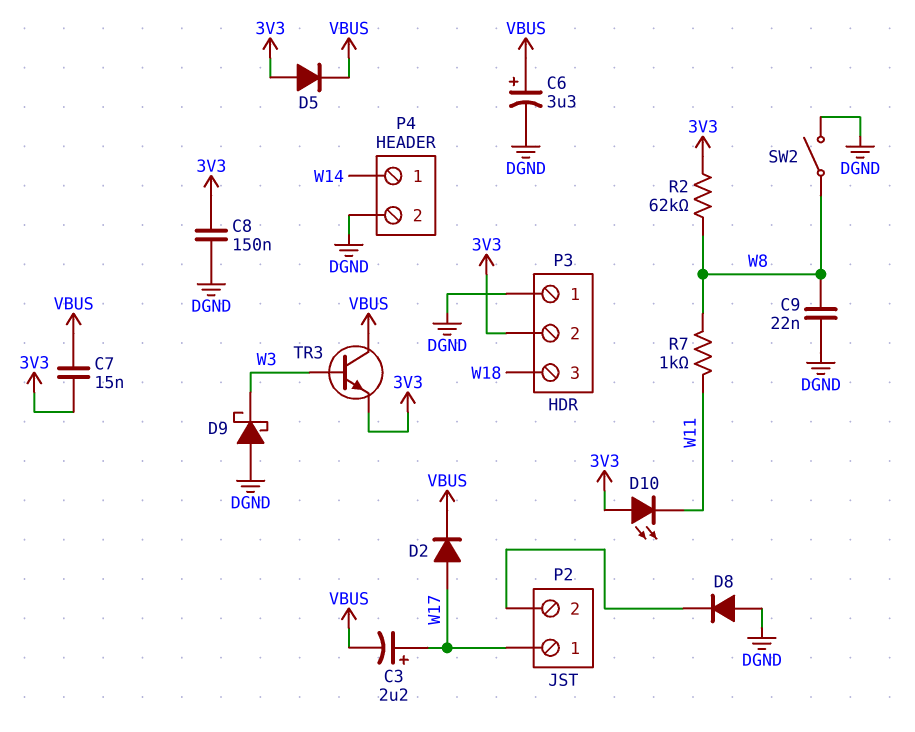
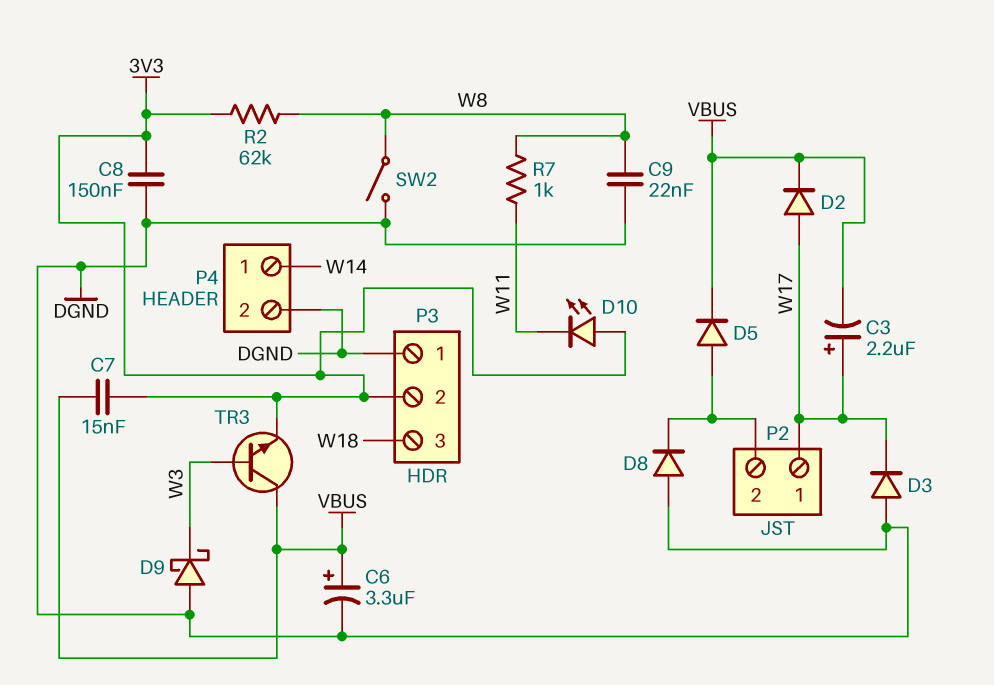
D3: none -> diode (A DGND, K W17)
D5: diode (A 3V3, K VBUS) -> diode (A P2/2, K VBUS)

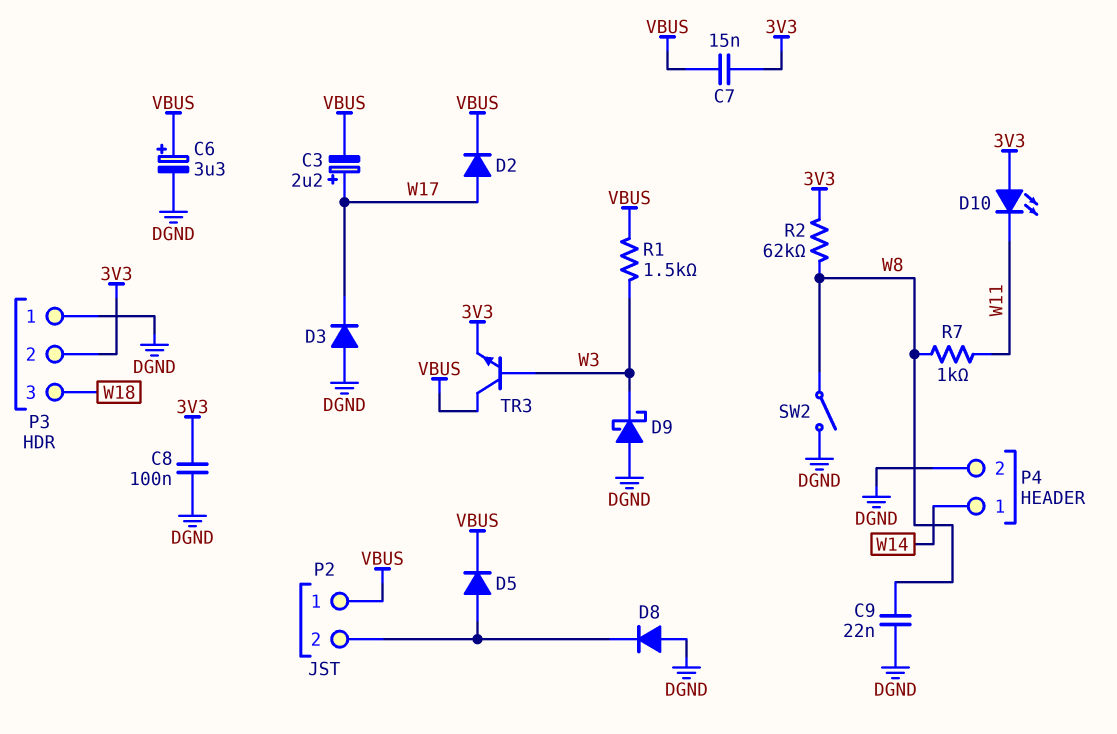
C8: 150nF (3V3, DGND) -> 100nF (3V3, DGND)
P2 pin 1: W17 -> VBUS
R1: none -> 1.5k (VBUS, W3)

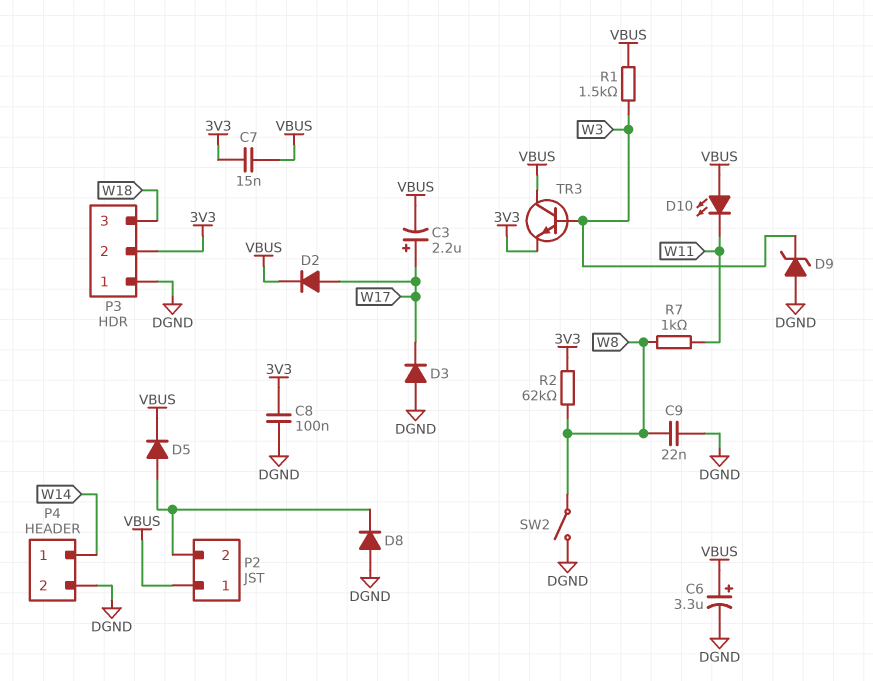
D9: schottky (A DGND, K W3) -> zener (A DGND, K W3)
D10: LED (A 3V3, K W11) -> LED (A VBUS, K W11)

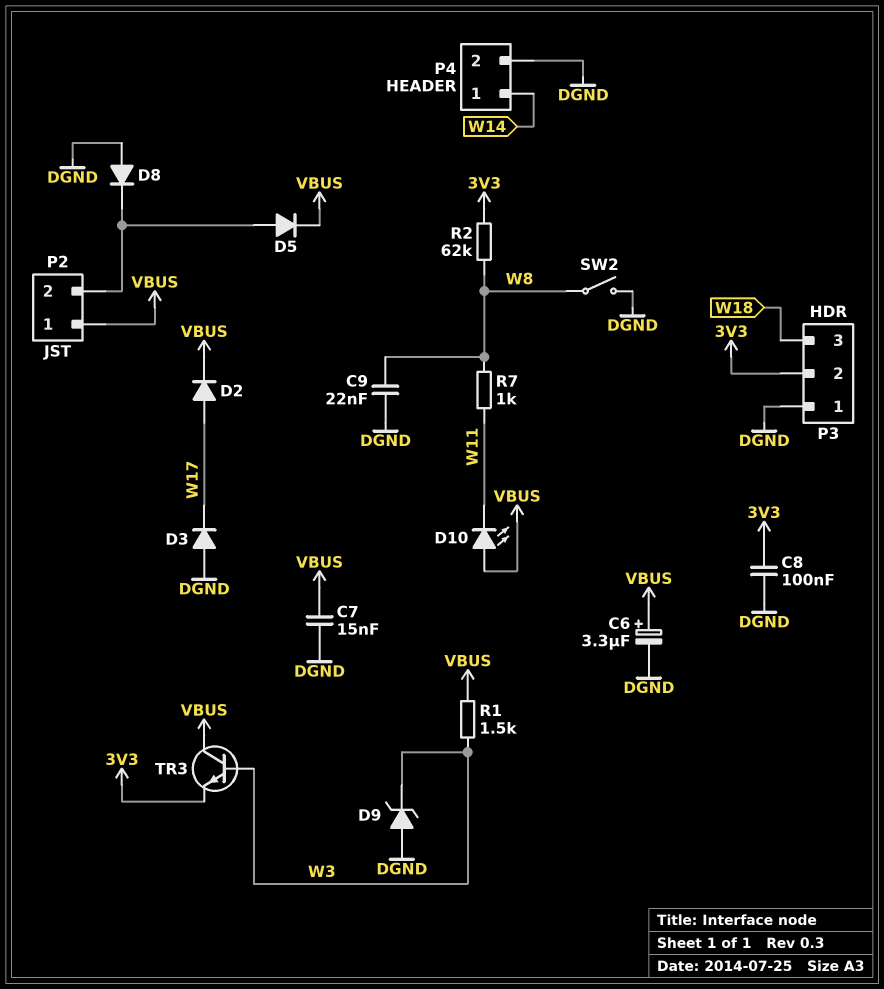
C3: 2.2uF (plus W17, minus VBUS) -> none
C7: 15nF (3V3, VBUS) -> 15nF (DGND, VBUS)

